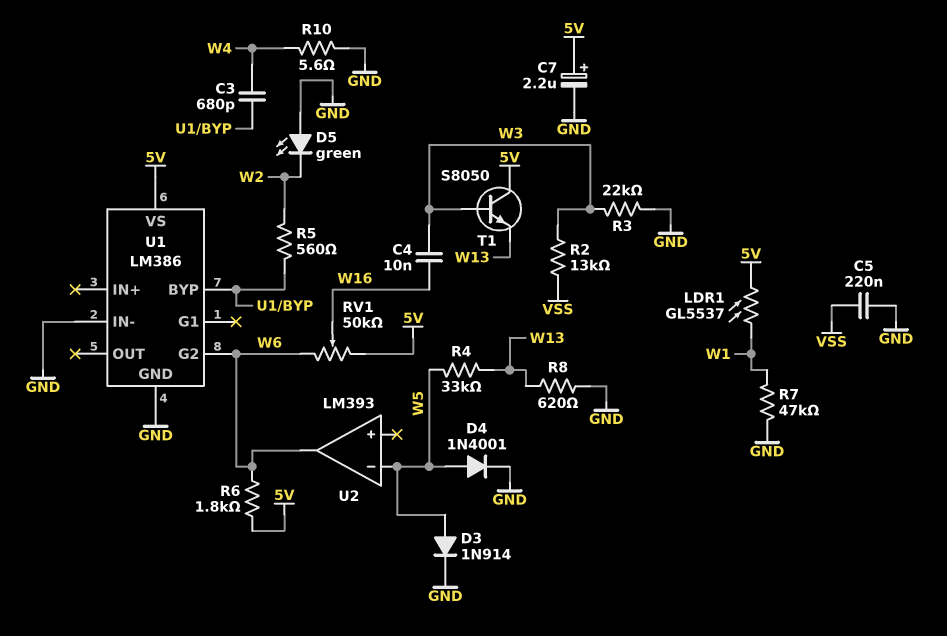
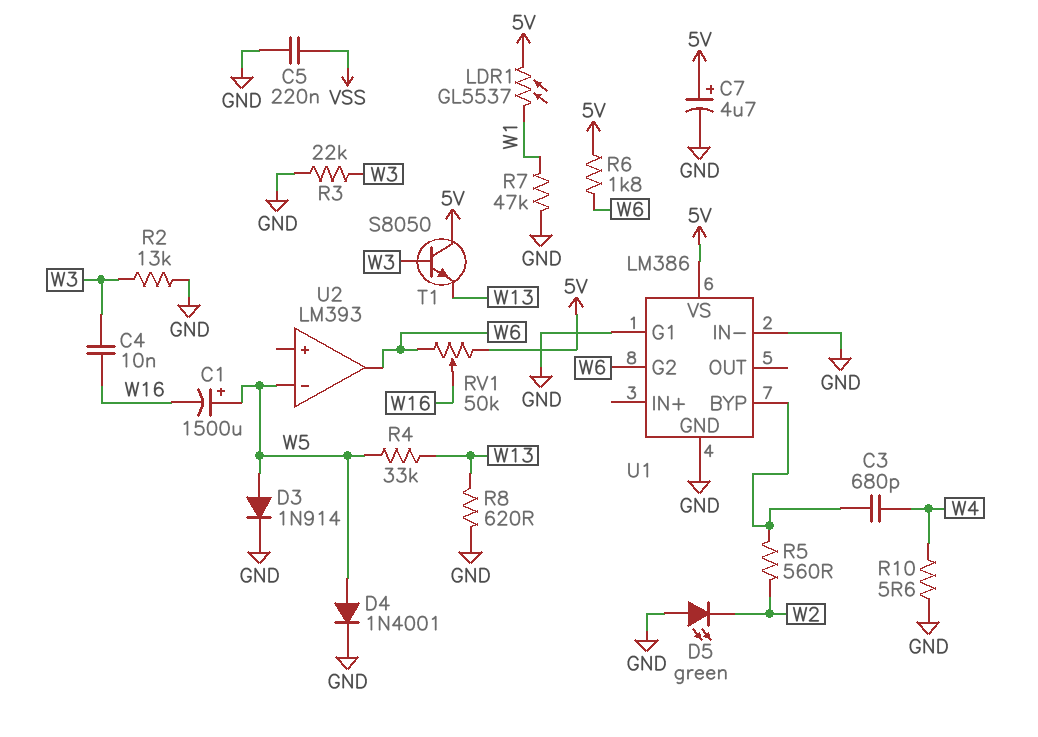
C1: none -> 1500uF (plus W5, minus W16)
C7: 2.2uF (plus 5V, minus GND) -> 4.7uF (plus 5V, minus GND)
R2: 13k (VSS, W3) -> 13k (GND, W3)
U1 pin G1: none -> GND

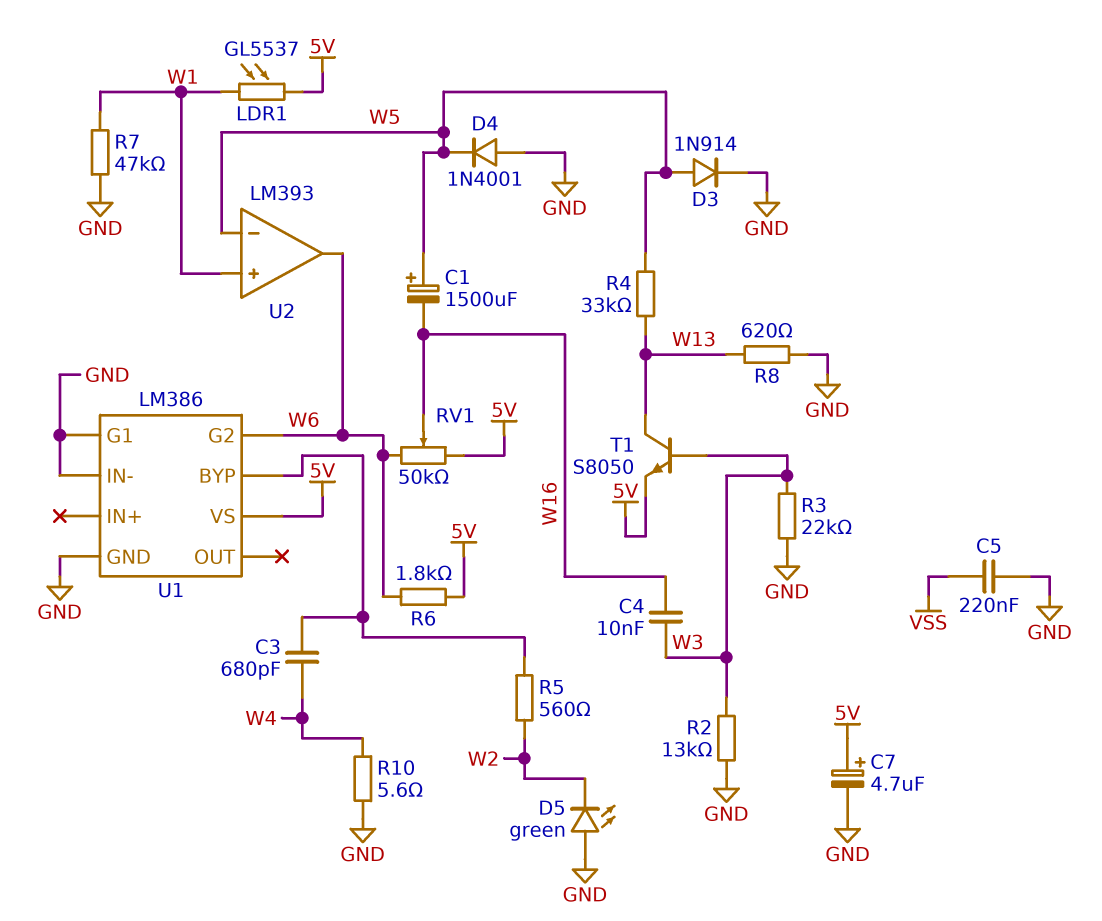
D4: diode 1N4001 (A W5, K GND) -> diode 1N4001 (A GND, K W5)
T1: NPN S8050 (B W3, C 5V, E W13) -> NPN S8050 (B W3, C W13, E 5V)
U2 pin in+: none -> W1

